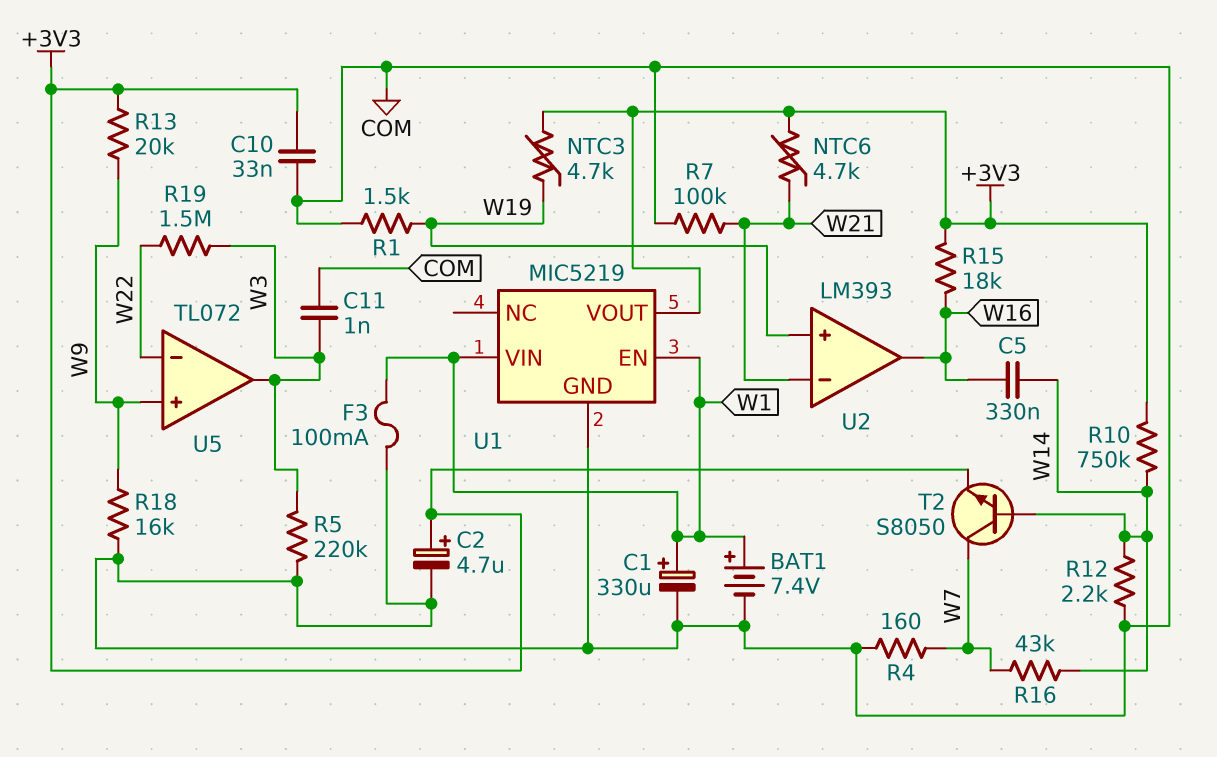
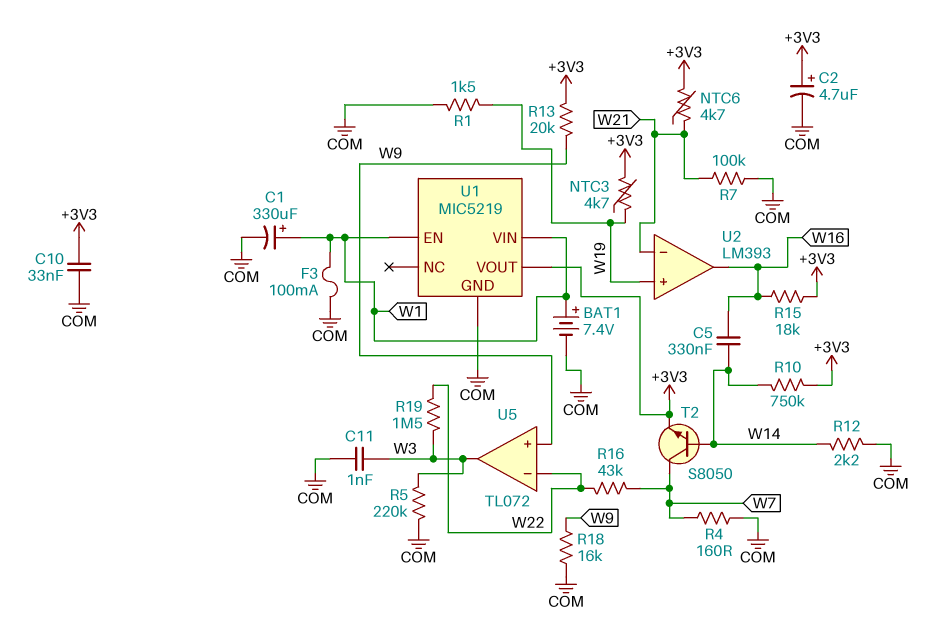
R16: 43k (W7, W14) -> 43k (W7, W22)

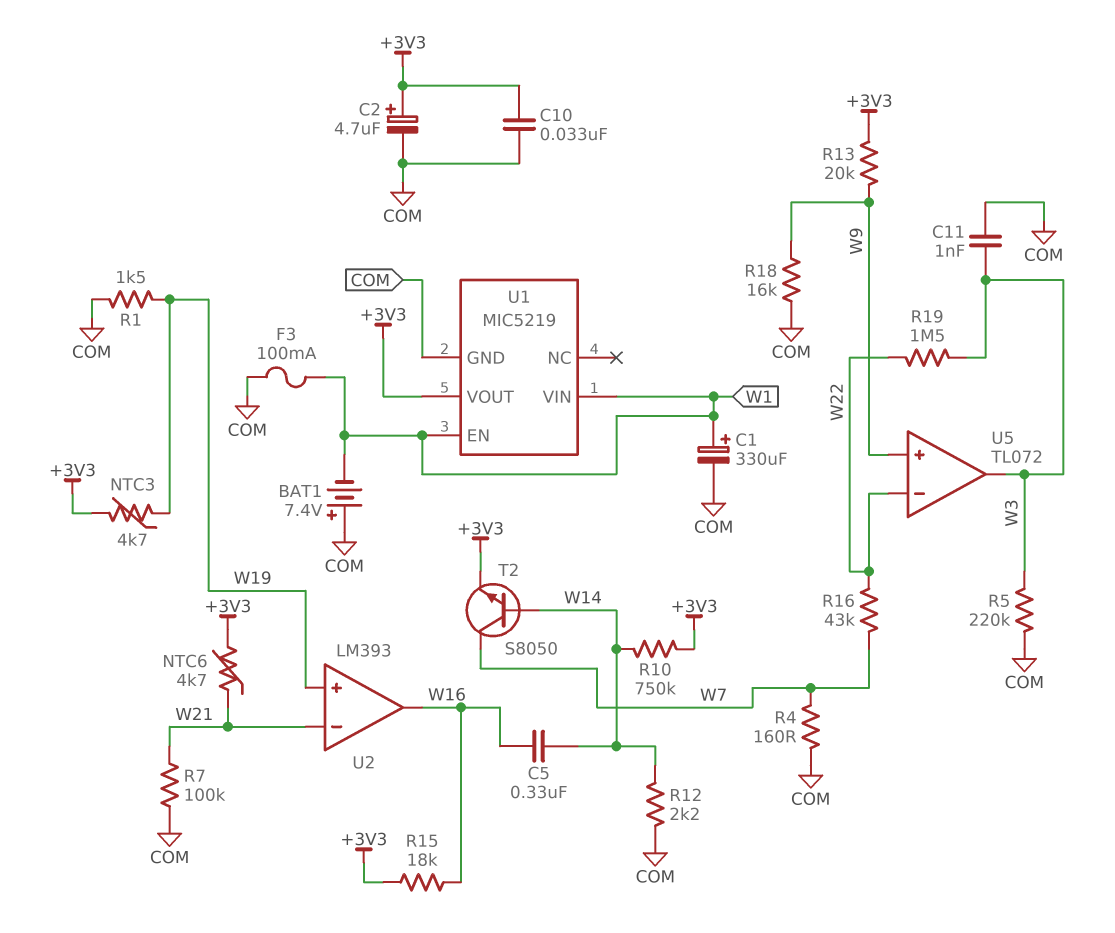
BAT1: 7.4V (plus W1, minus COM) -> 7.4V (plus COM, minus W1)

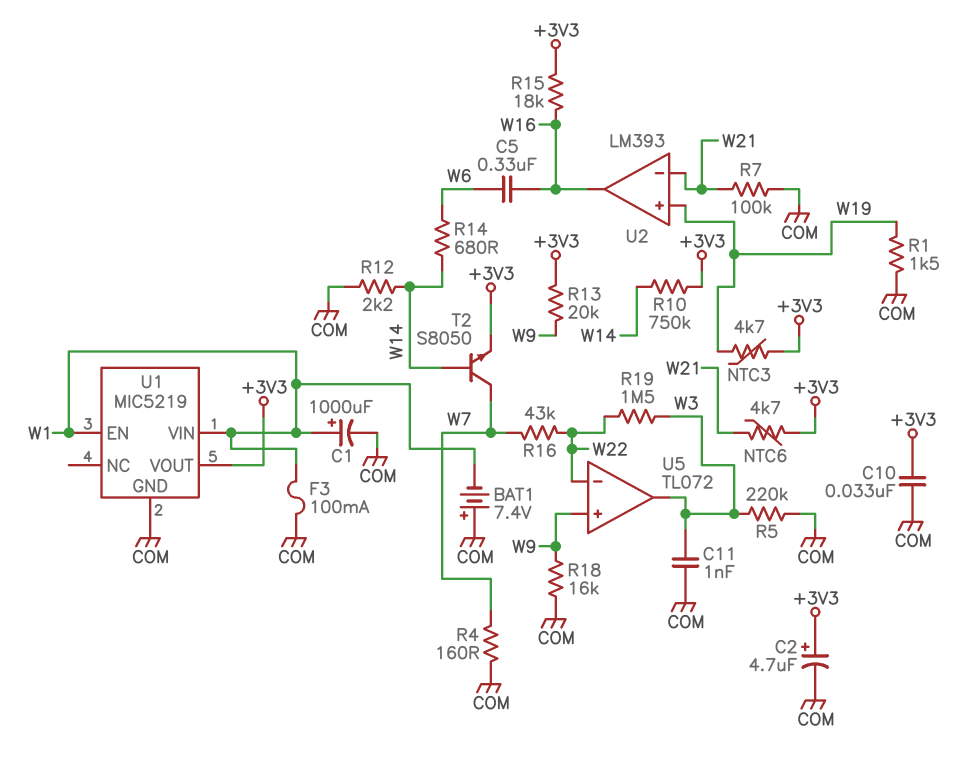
C1: 330uF (plus W1, minus COM) -> 1000uF (plus W1, minus COM)
C5: 330nF (W14, W16) -> 330nF (W6, W16)
R14: none -> 680 (W6, W14)

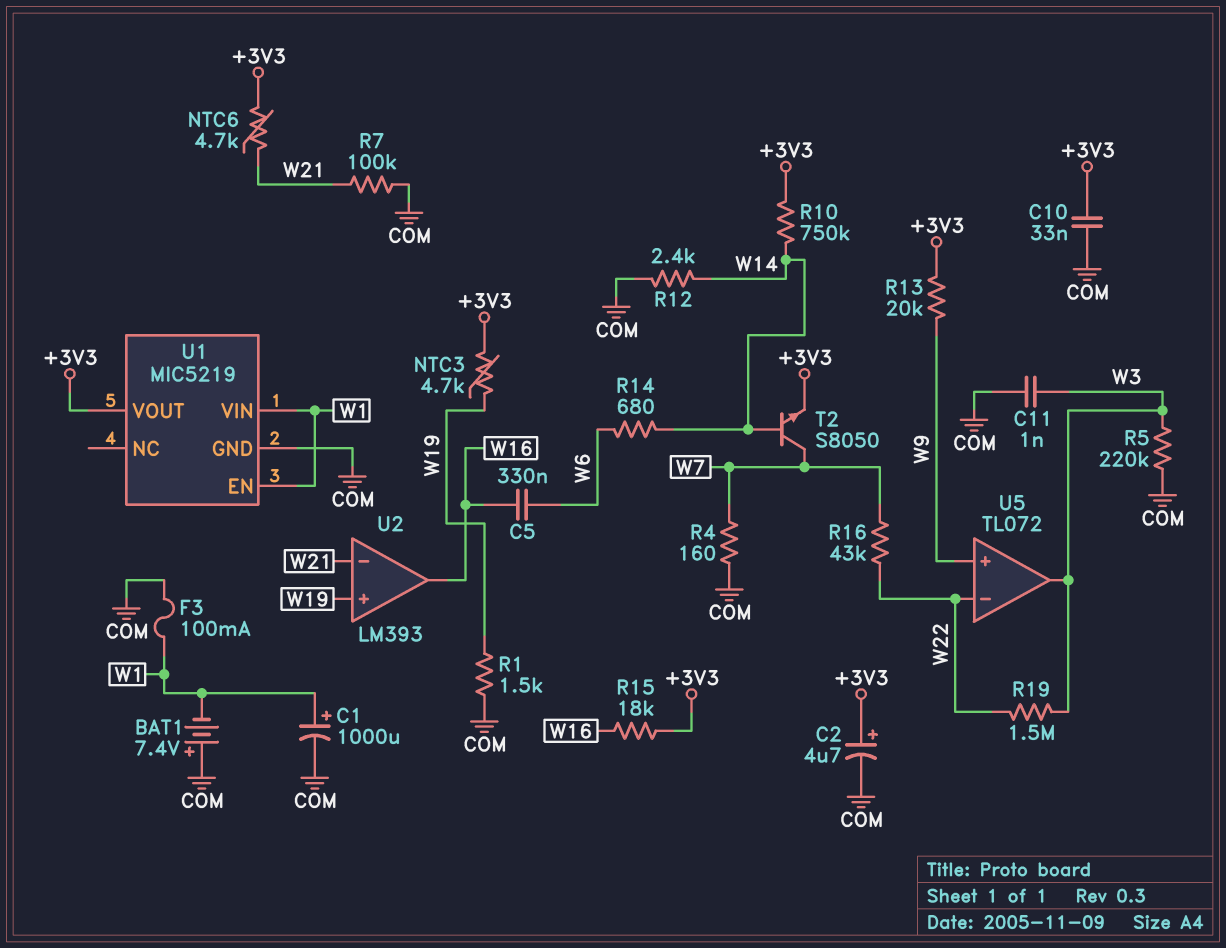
R12: 2.2k (COM, W14) -> 2.4k (COM, W14)
R18: 16k (COM, W9) -> none

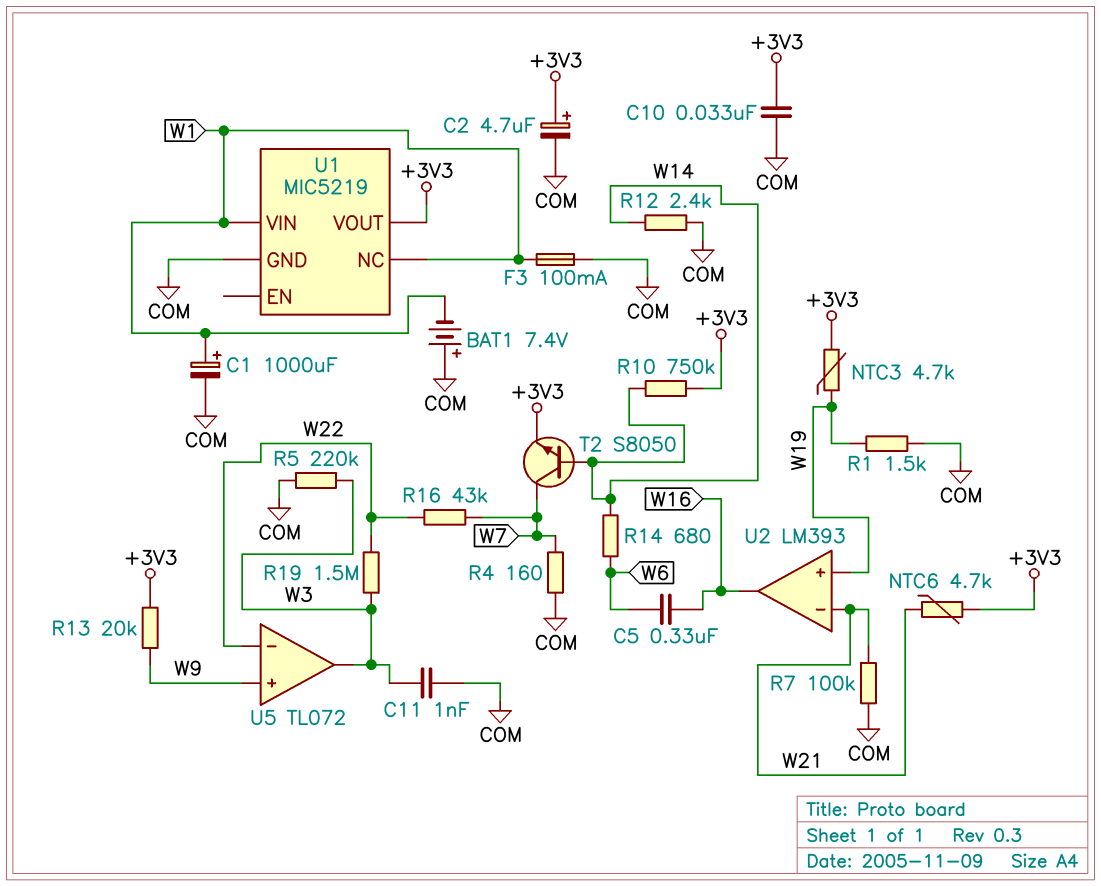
R15: 18k (+3V3, W16) -> none
U1 pin EN: W1 -> none
U1 pin NC: none -> W1

